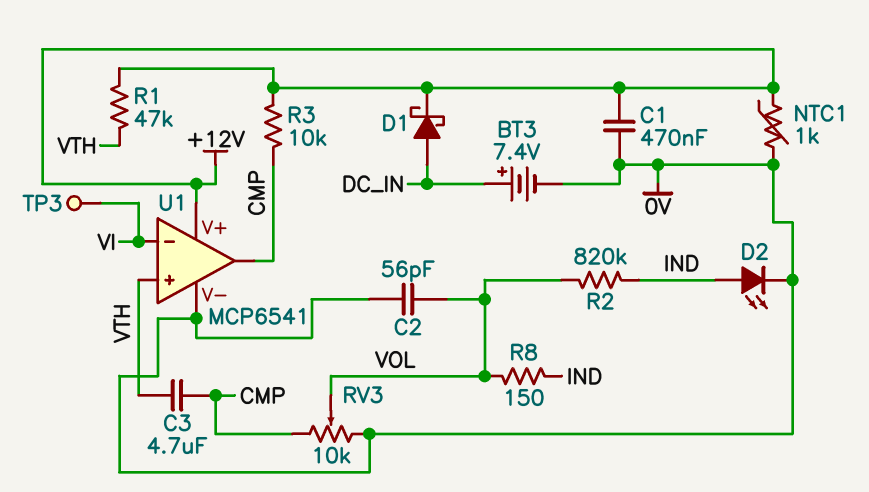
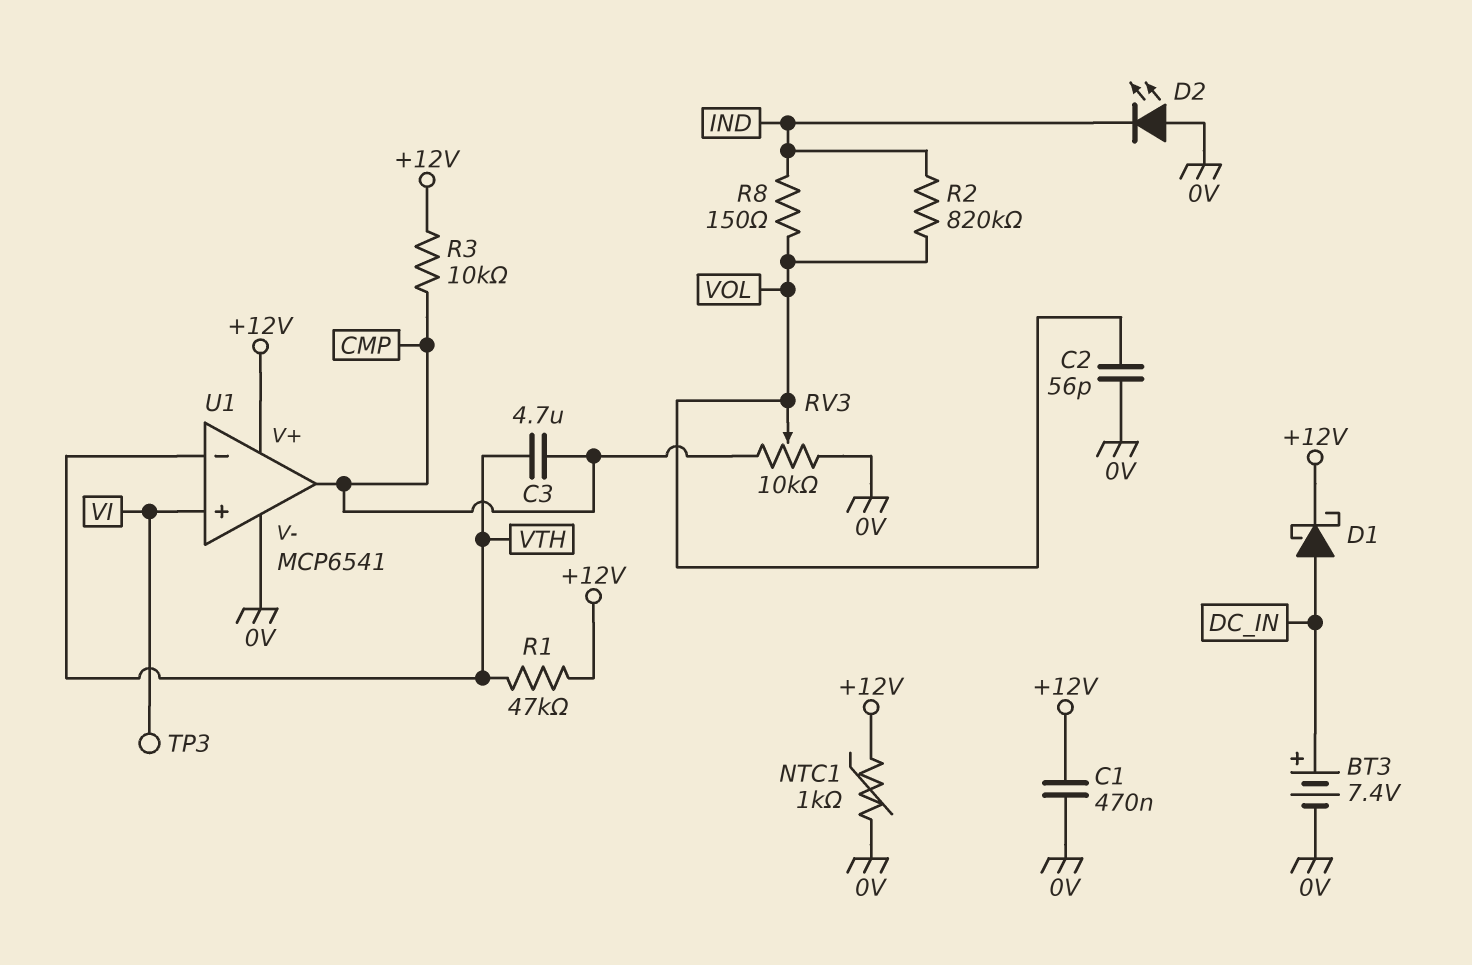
D2: LED (A IND, K 0V) -> LED (A 0V, K IND)
U1 pin in+: VTH -> VI
U1 pin in-: VI -> VTH

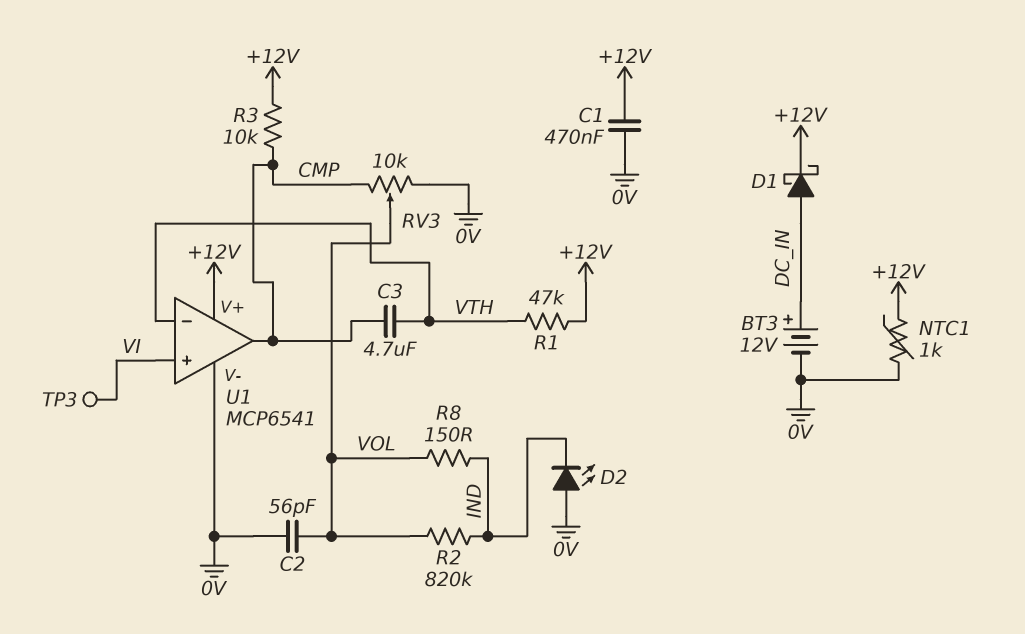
BT3: 7.4V (plus DC_IN, minus 0V) -> 12V (plus DC_IN, minus 0V)

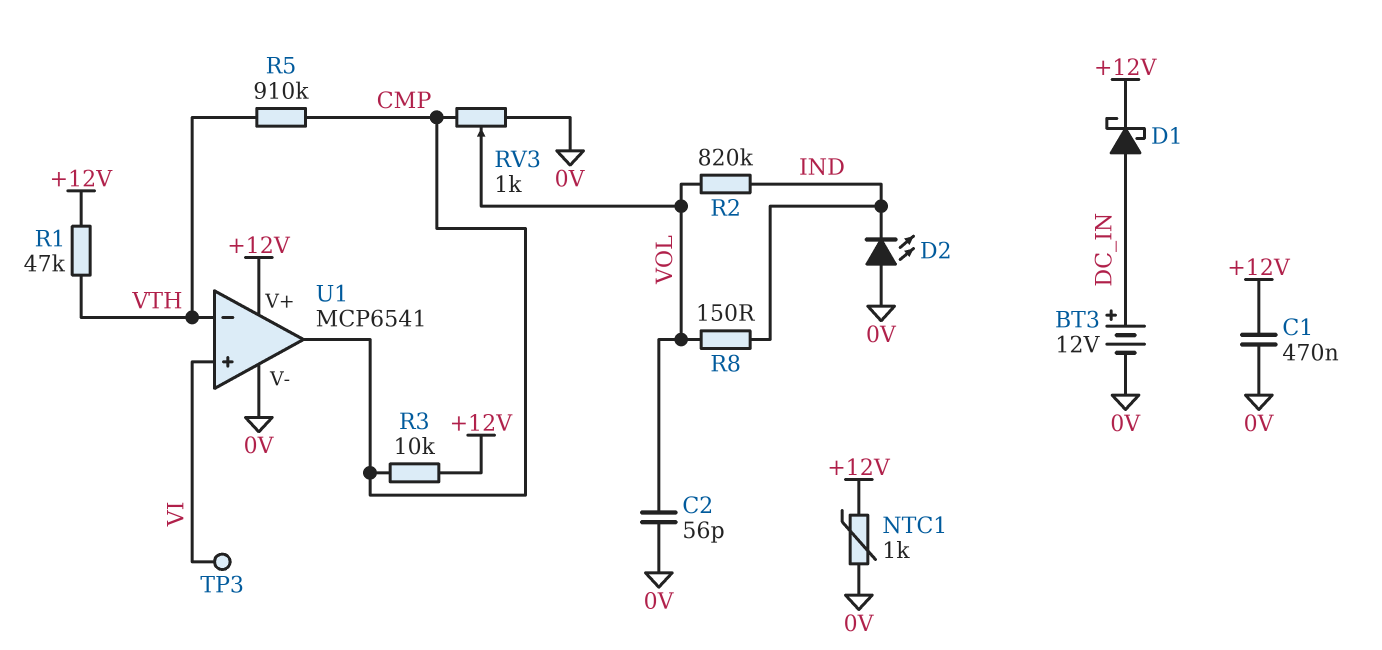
C3: 4.7uF (CMP, VTH) -> none
R5: none -> 910k (CMP, VTH)
RV3: 10k (0V, CMP, wiper VOL) -> 1k (0V, CMP, wiper VOL)

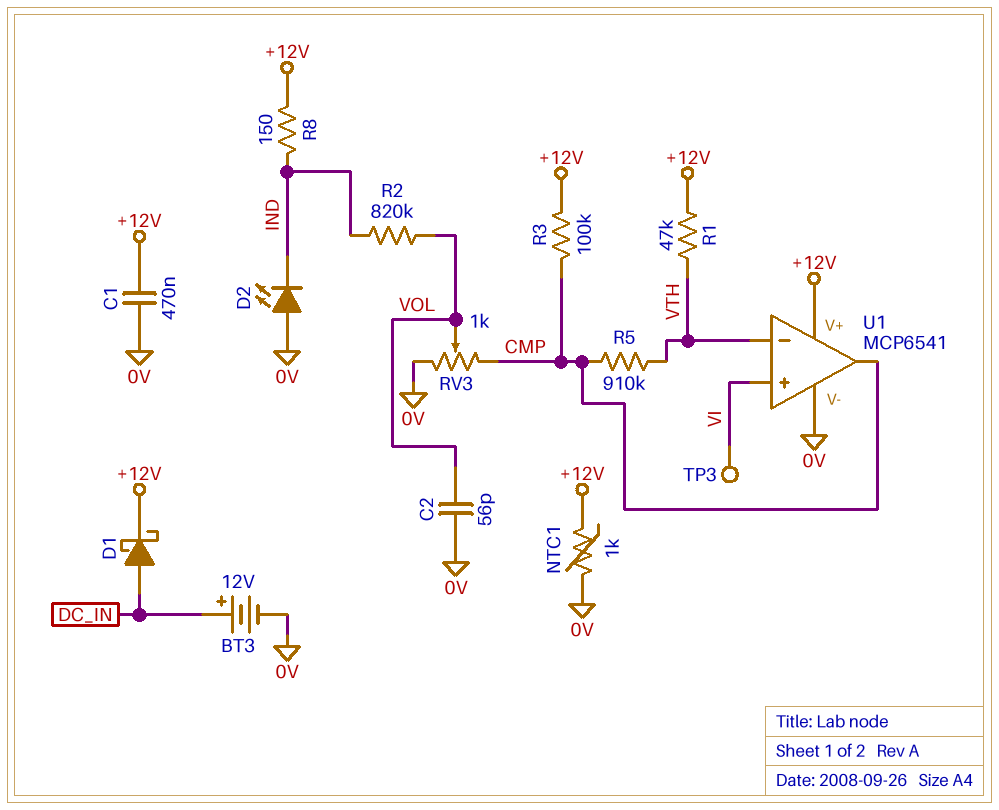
R3: 10k (+12V, CMP) -> 100k (+12V, CMP)
R8: 150 (IND, VOL) -> 150 (+12V, IND)

